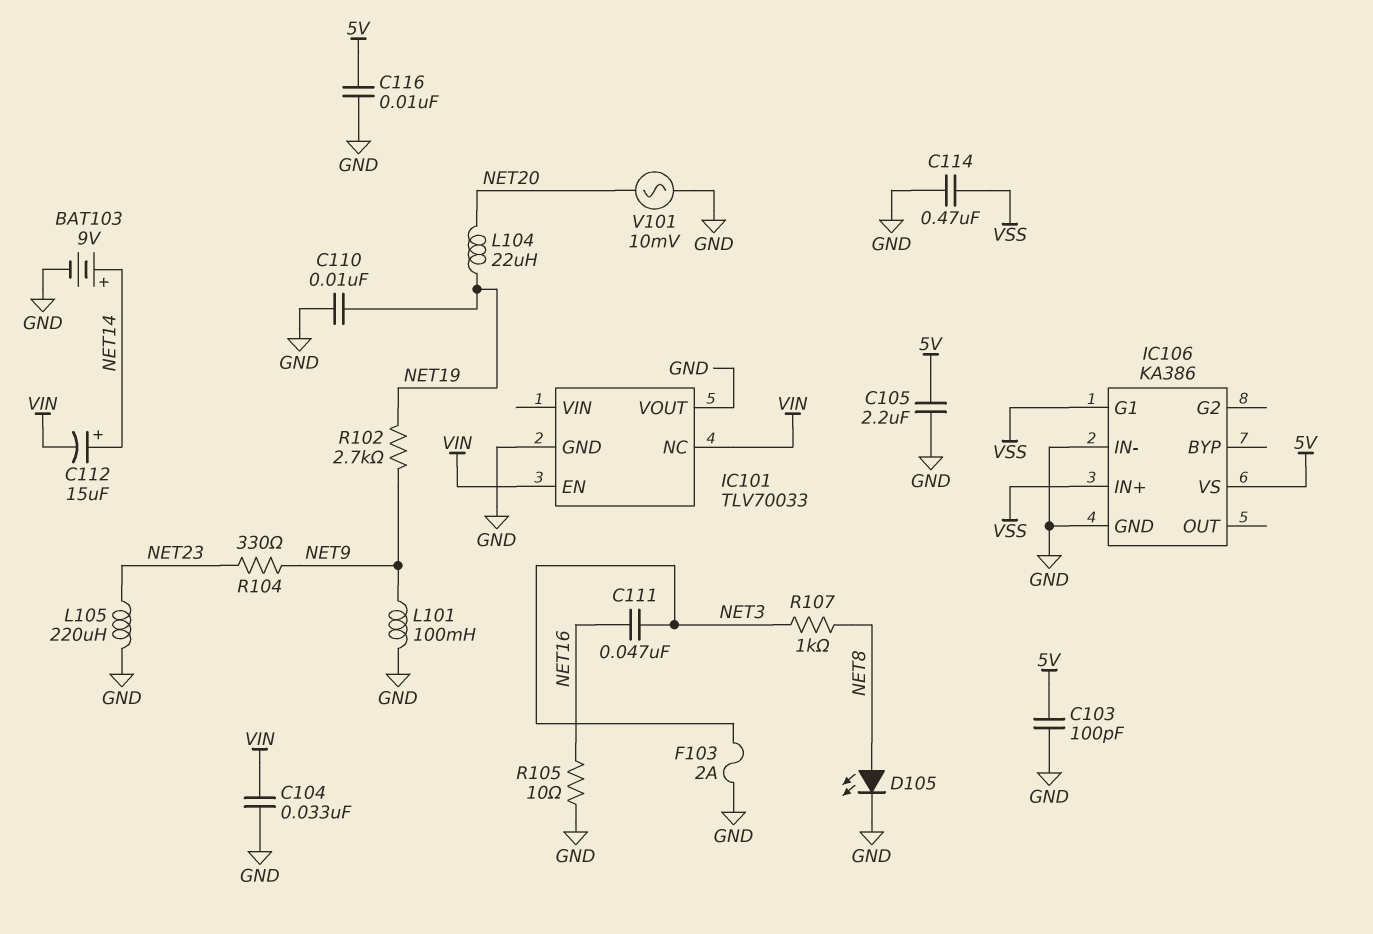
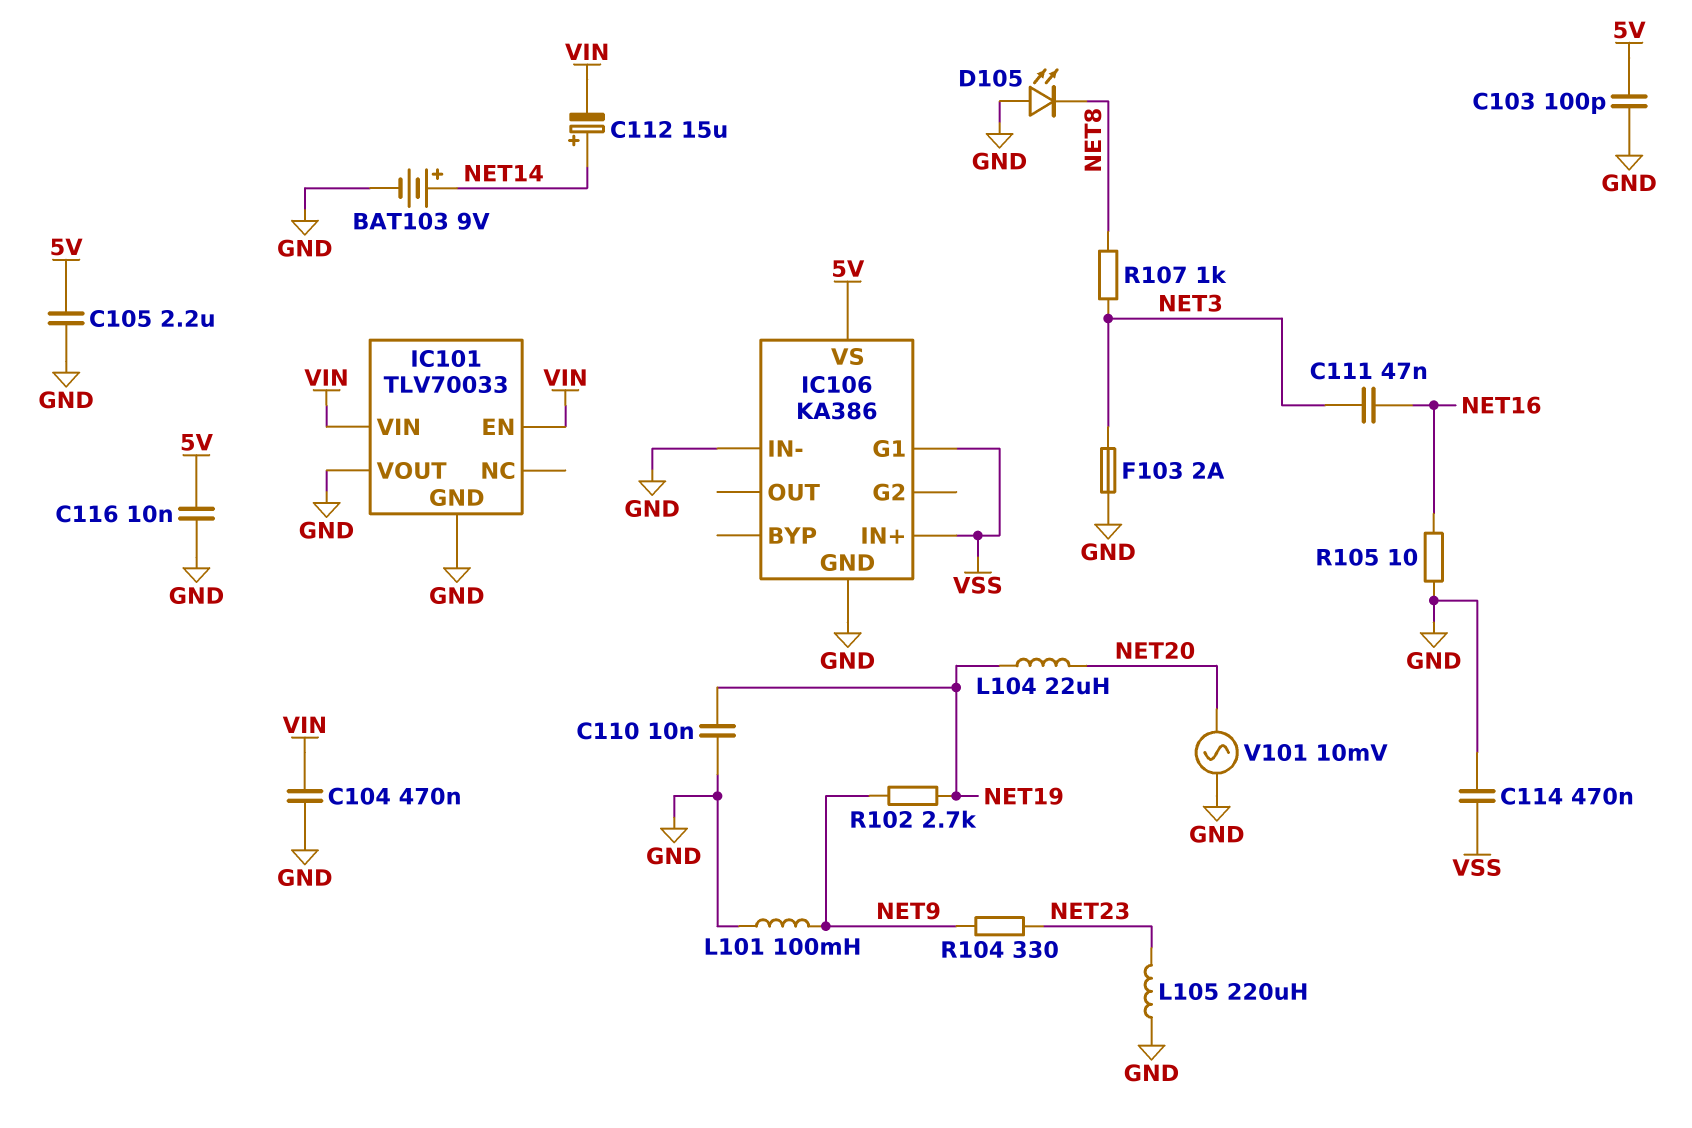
C104: 33nF (GND, VIN) -> 470nF (GND, VIN)
D105: LED (A NET8, K GND) -> LED (A GND, K NET8)
IC101 pin NC: VIN -> none
IC101 pin VIN: none -> VIN

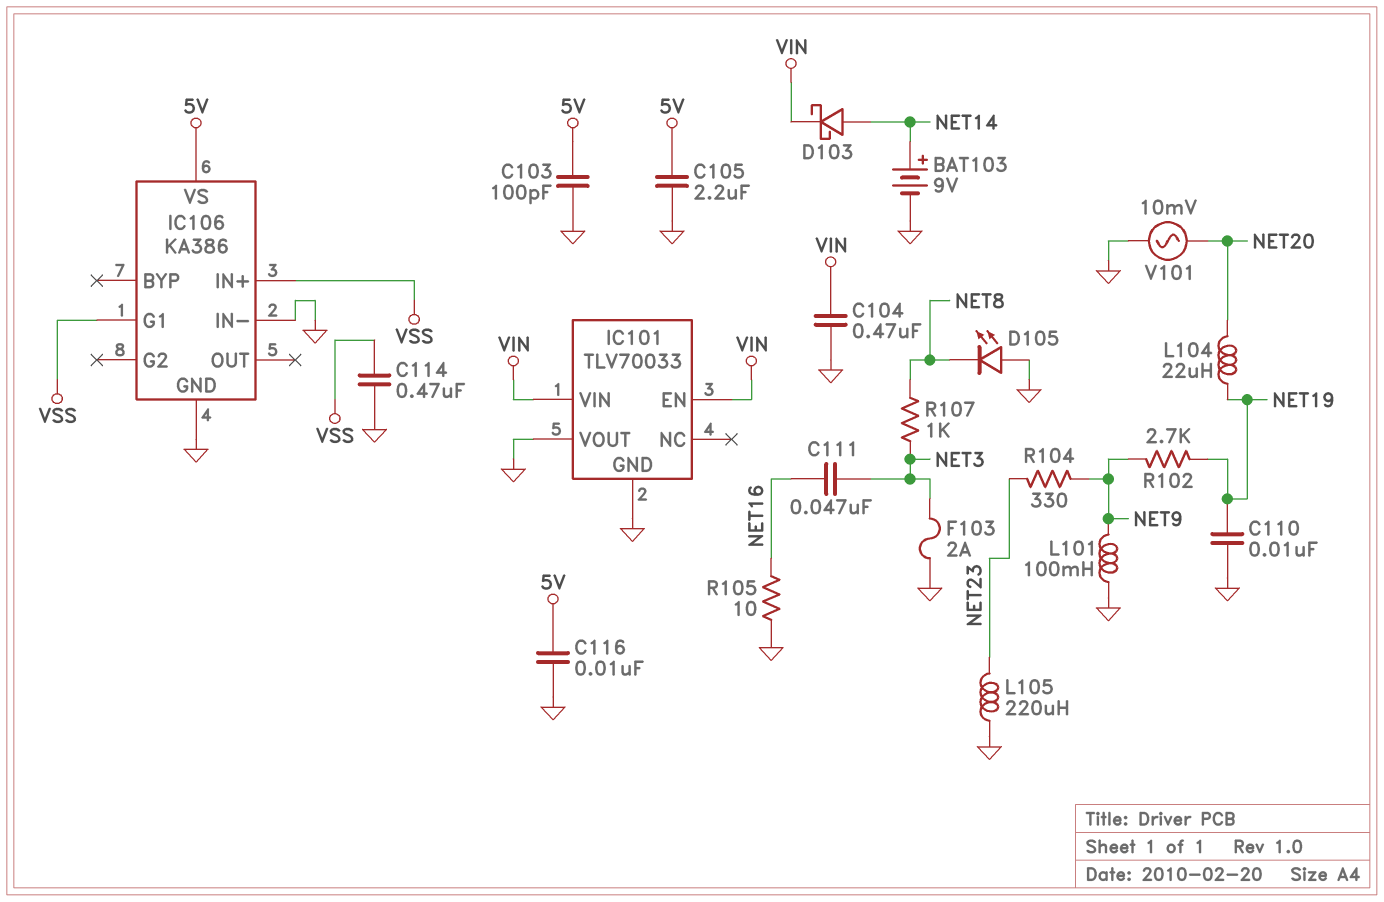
C112: 15uF (plus NET14, minus VIN) -> none
D103: none -> schottky (A NET14, K VIN)

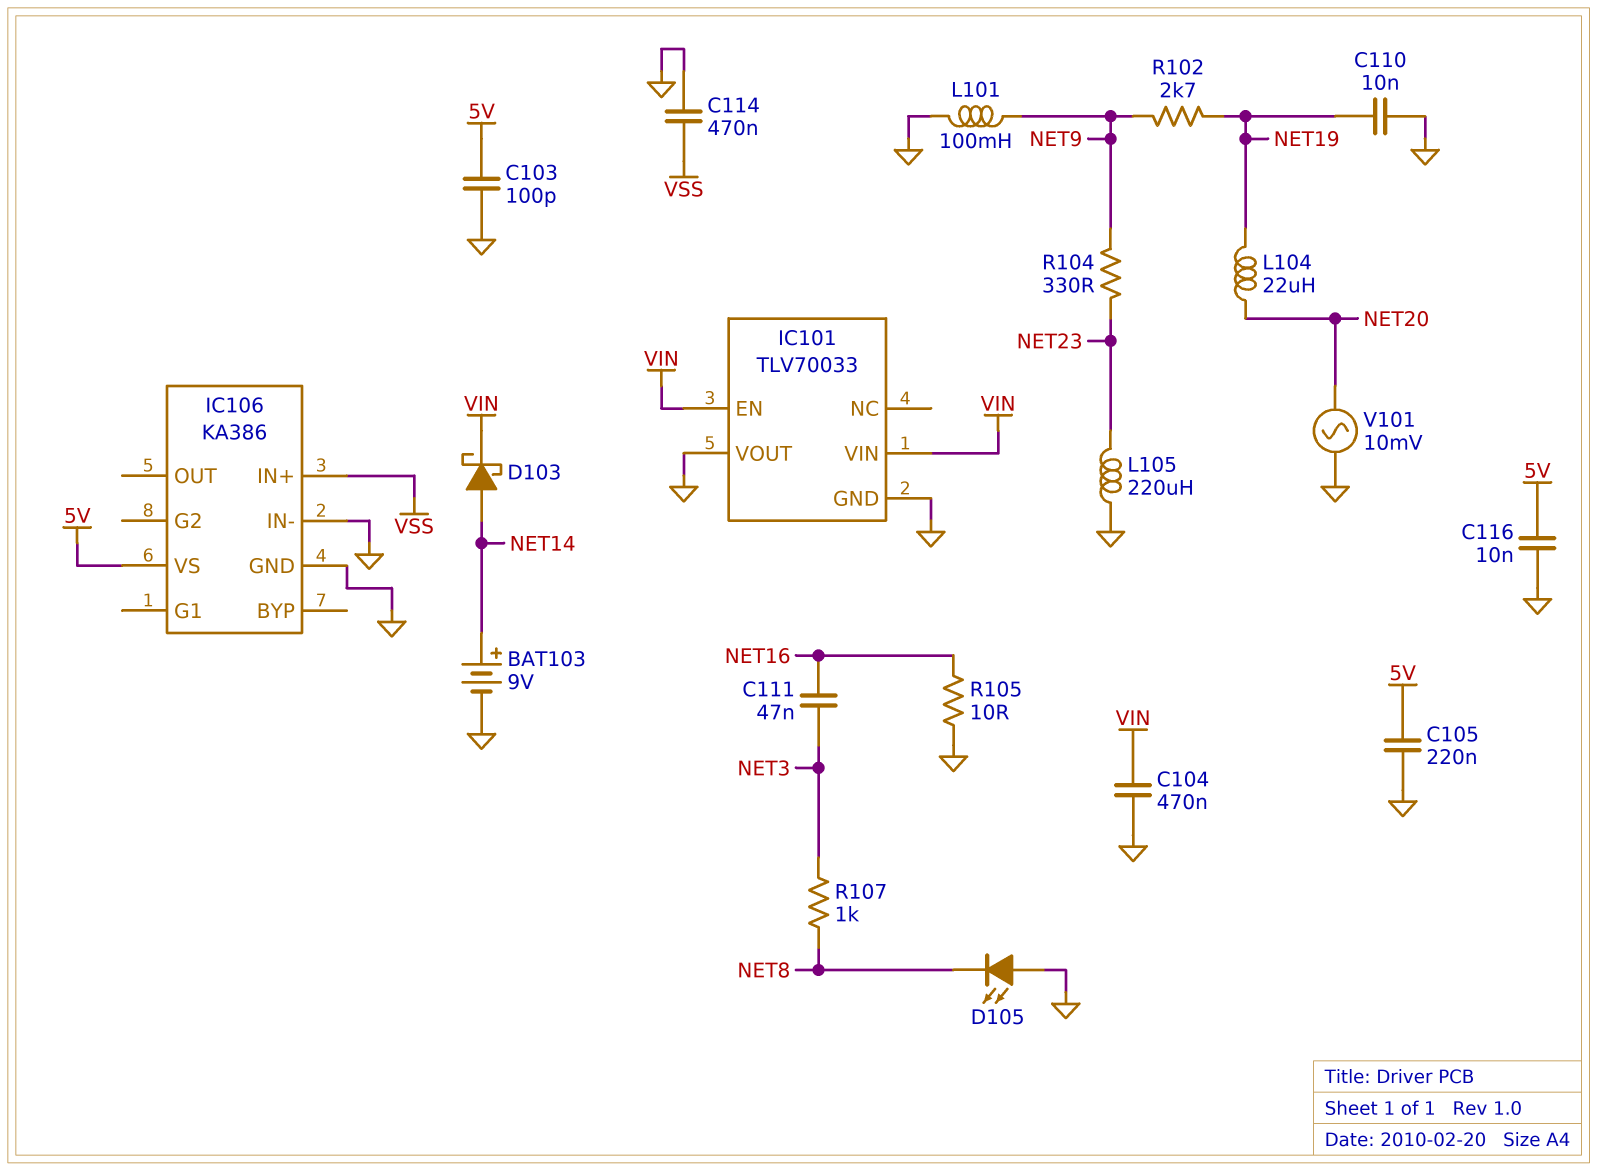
C105: 2.2uF (5V, GND) -> 220nF (5V, GND)
F103: 2A (GND, NET3) -> none
IC106 pin G1: VSS -> none

